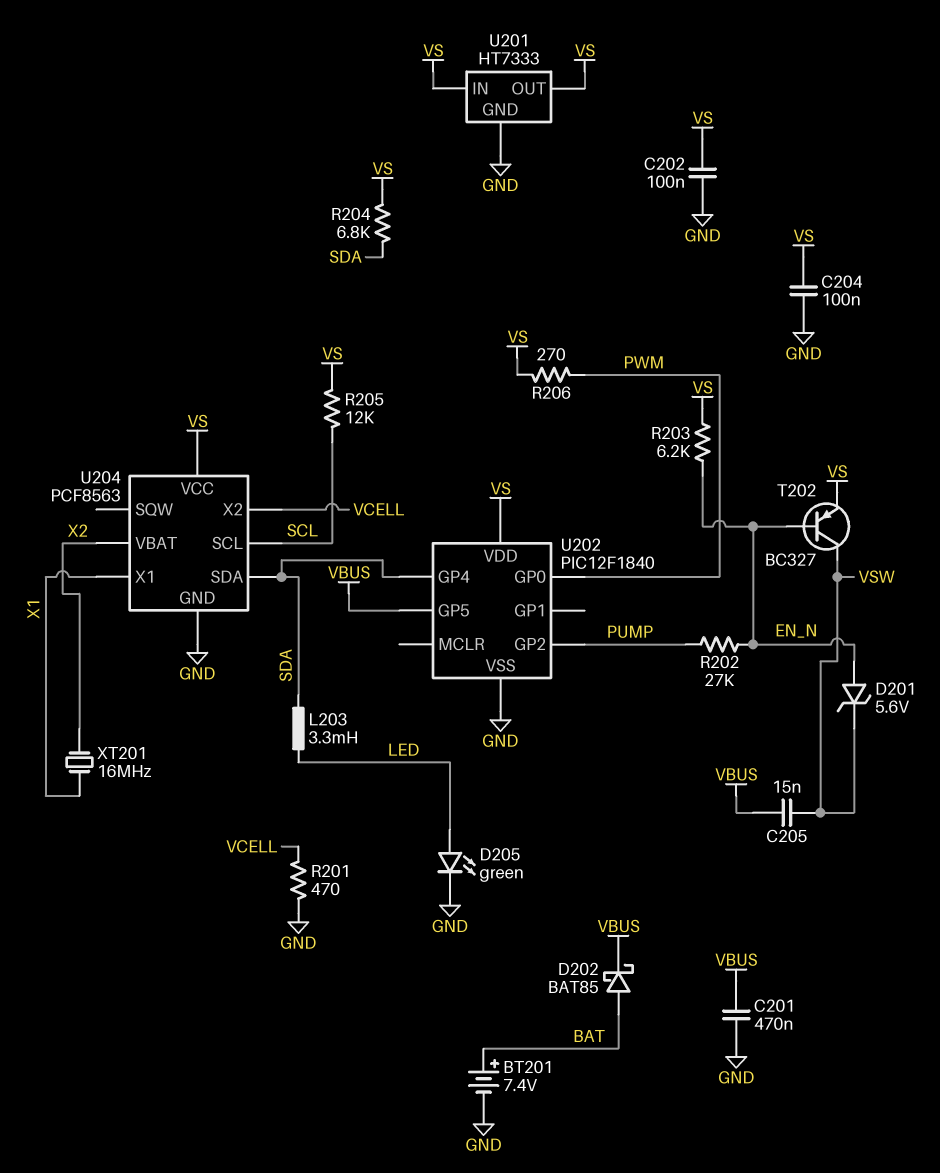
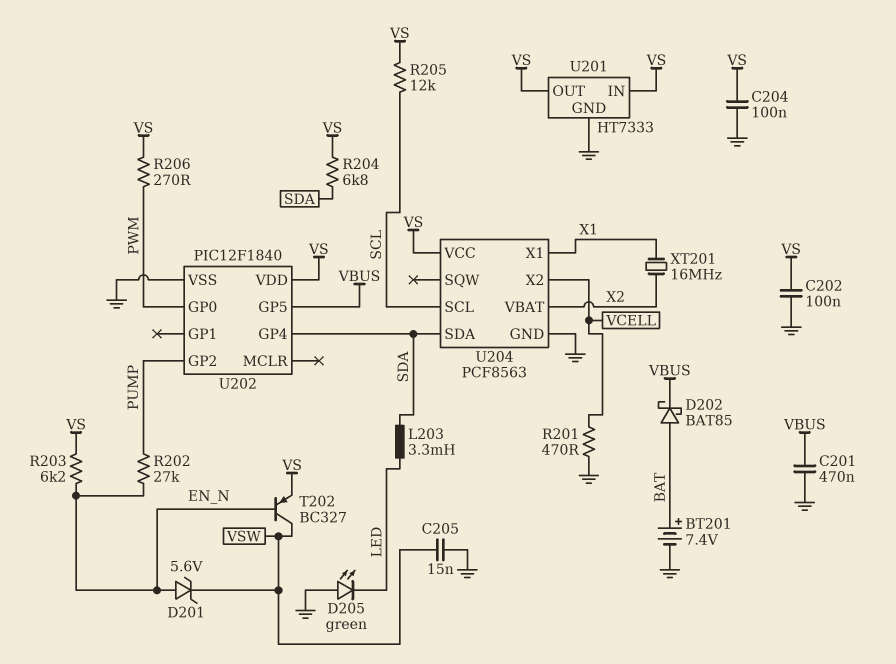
C205: 15nF (VBUS, VSW) -> 15nF (GND, VSW)
D205: LED green (A LED, K GND) -> LED green (A GND, K LED)

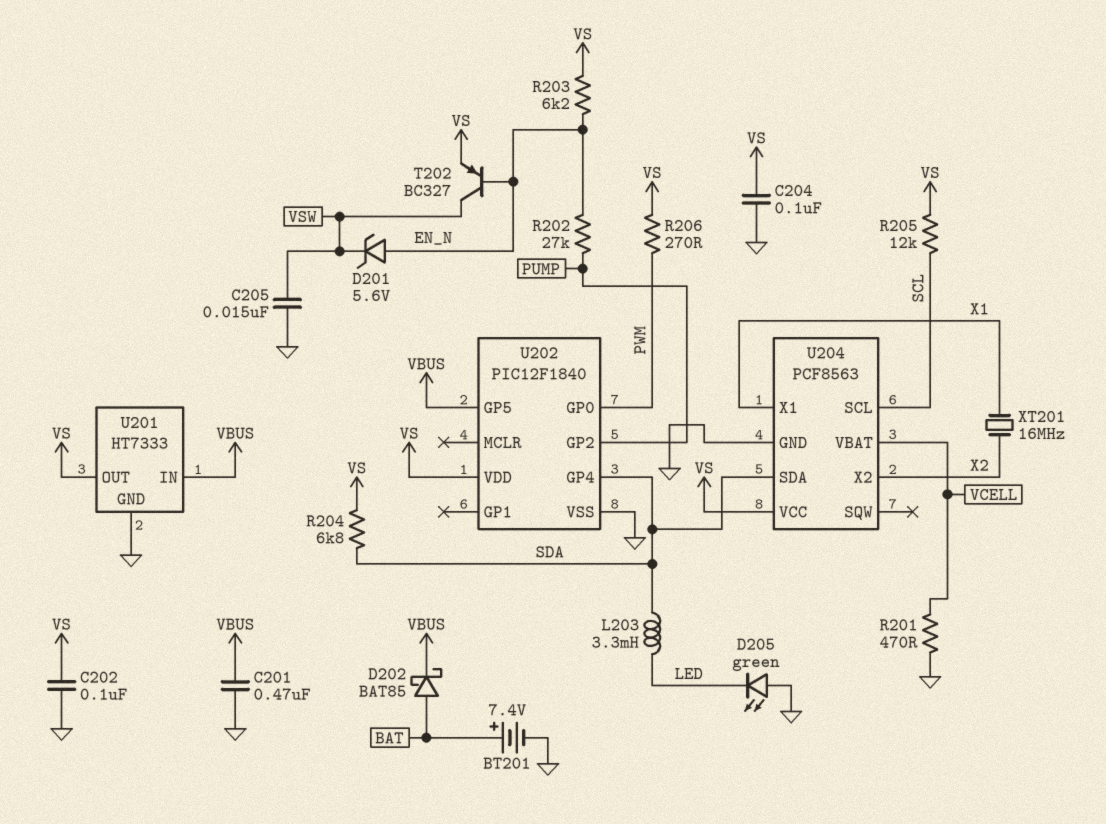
U201 pin IN: VS -> VBUS
U204 pin VBAT: X2 -> VCELL
U204 pin X2: VCELL -> X2

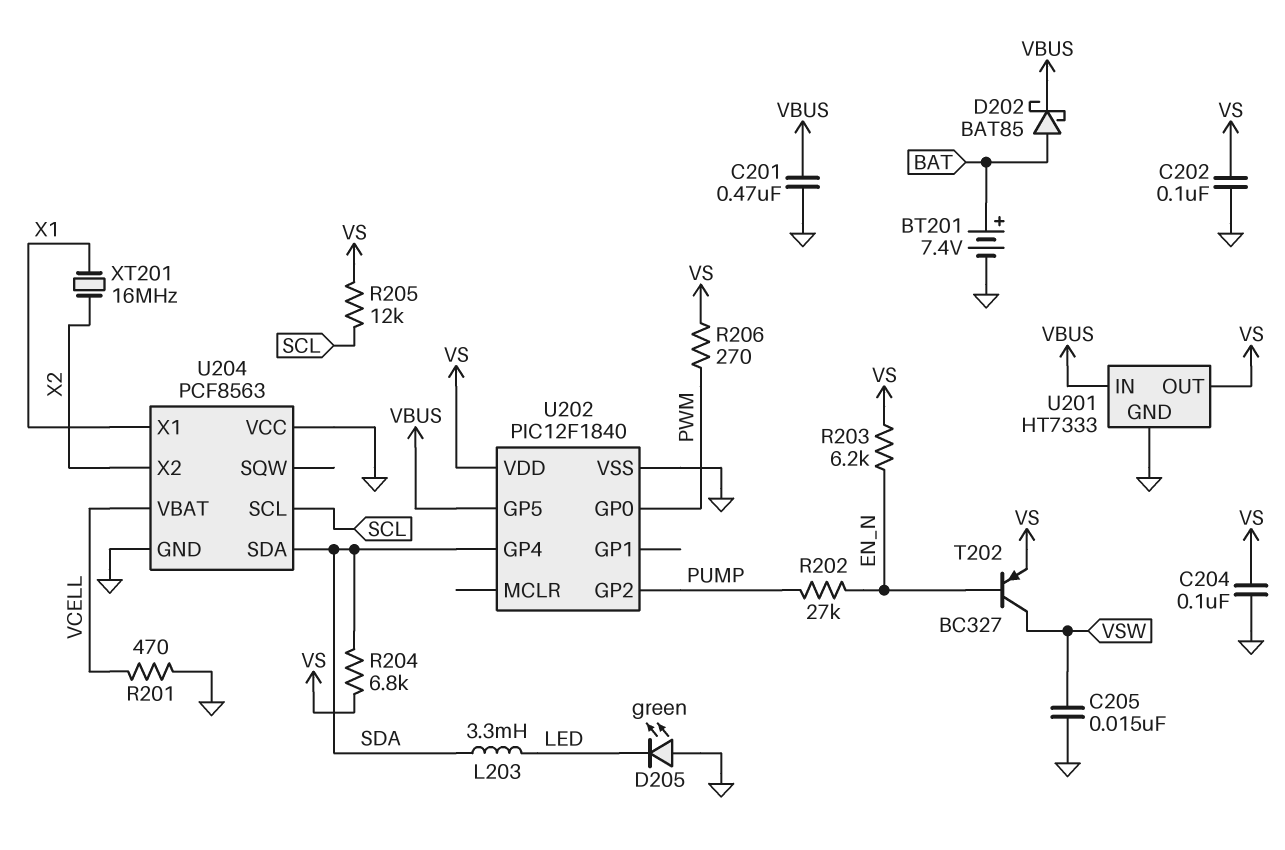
D201: zener 5.6V (A EN_N, K VSW) -> none
U204 pin VCC: VS -> GND

